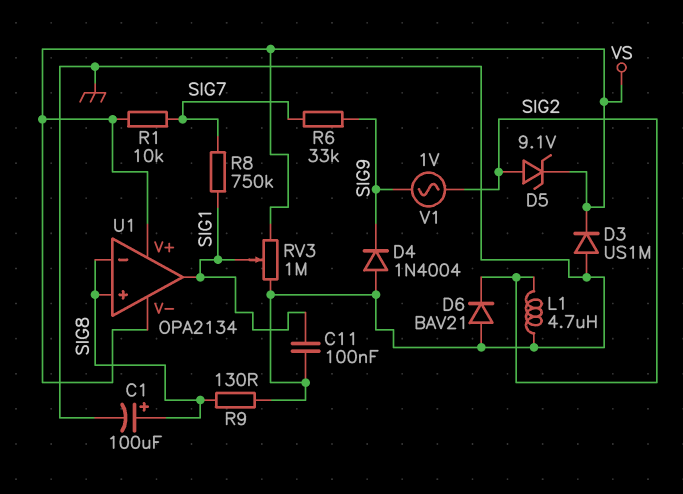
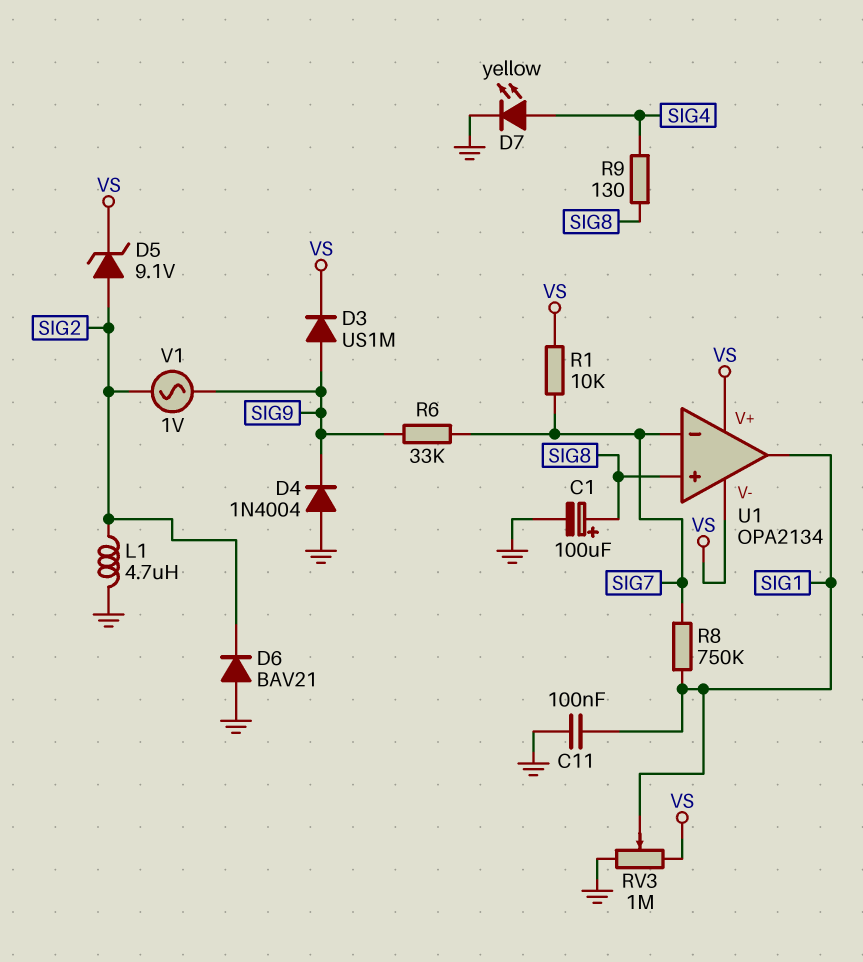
D3: diode US1M (A GND, K VS) -> diode US1M (A SIG9, K VS)
D7: none -> LED yellow (A SIG4, K GND)
R9: 130 (GND, SIG8) -> 130 (SIG4, SIG8)
U1 pin in-: SIG8 -> SIG7

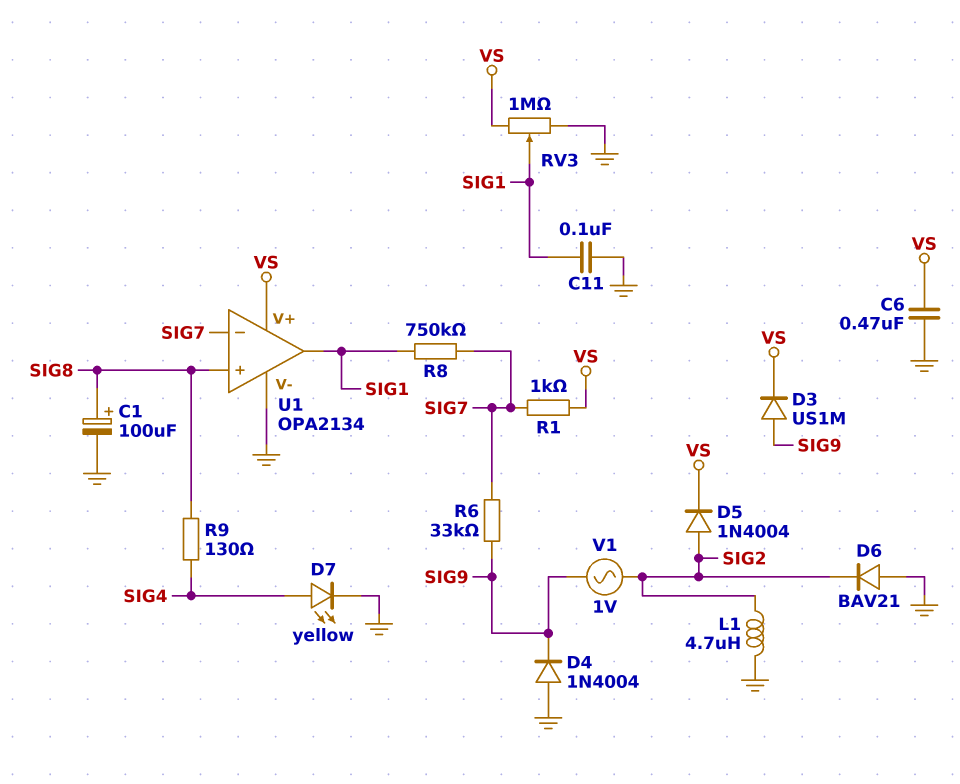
C6: none -> 470nF (GND, VS)
D5: zener 9.1V (A SIG2, K VS) -> diode 1N4004 (A SIG2, K VS)
R1: 10k (SIG7, VS) -> 1k (SIG7, VS)
U1 pin V-: VS -> GND

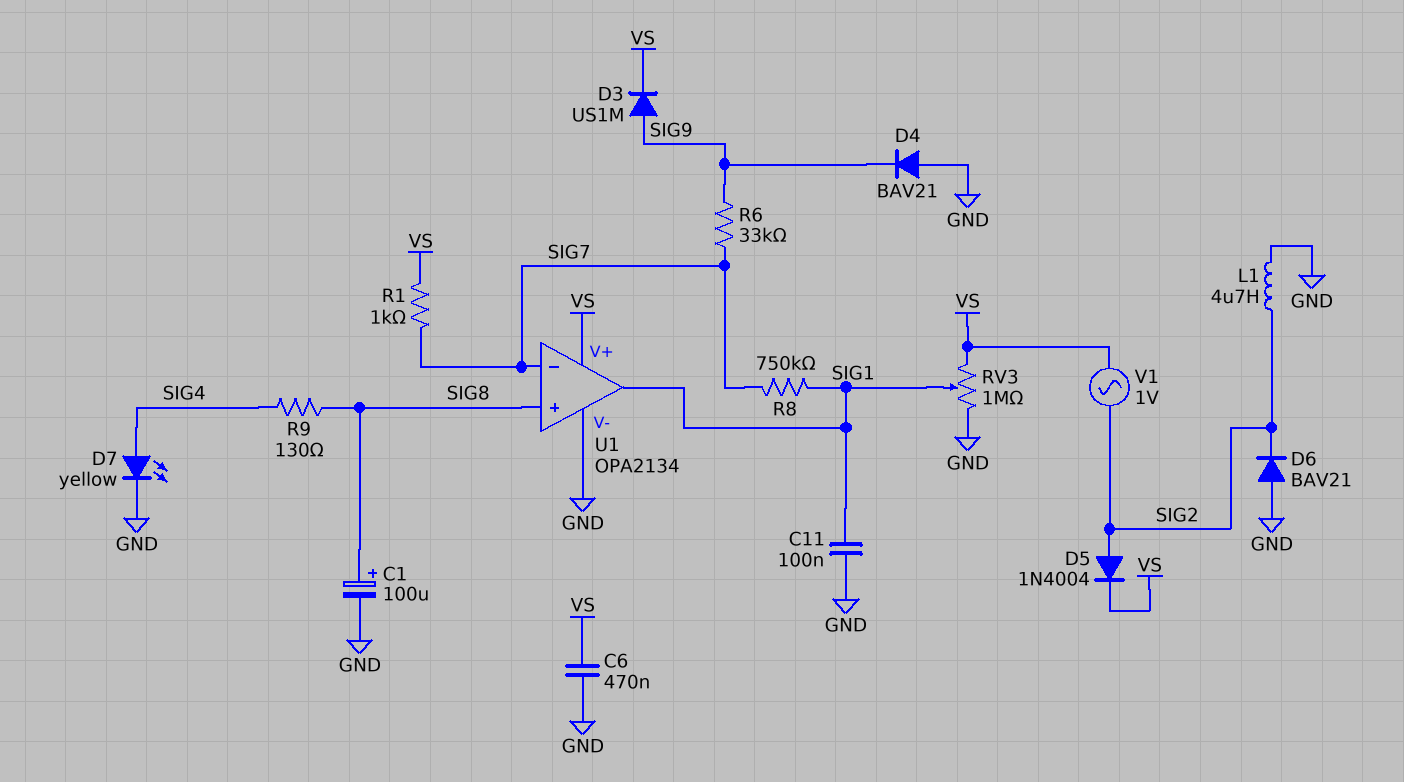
D4: diode 1N4004 (A GND, K SIG9) -> diode BAV21 (A GND, K SIG9)
V1: AC 1V (SIG2, SIG9) -> AC 1V (SIG2, VS)

